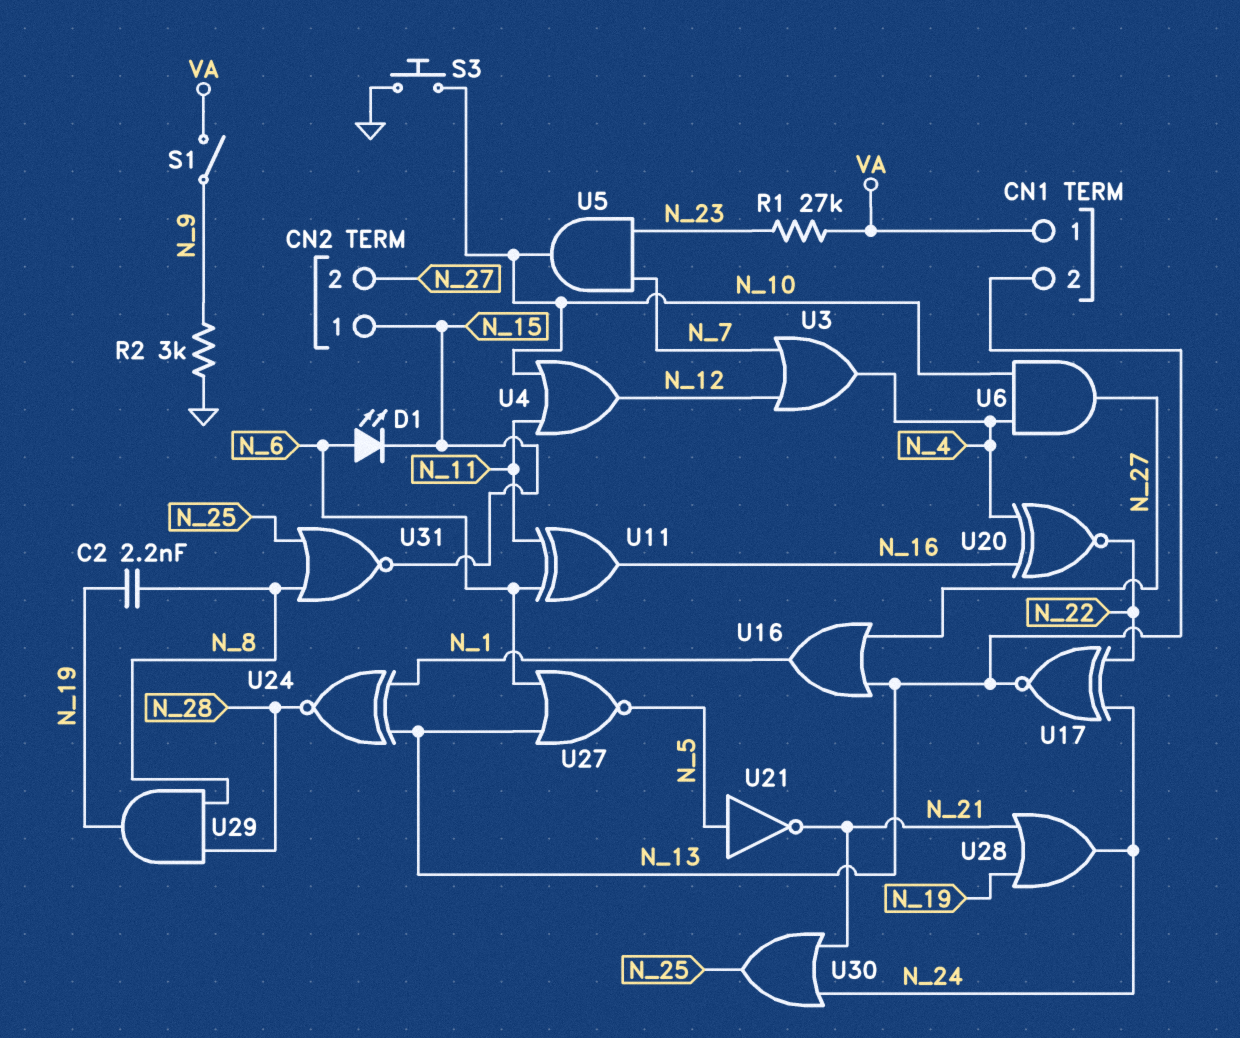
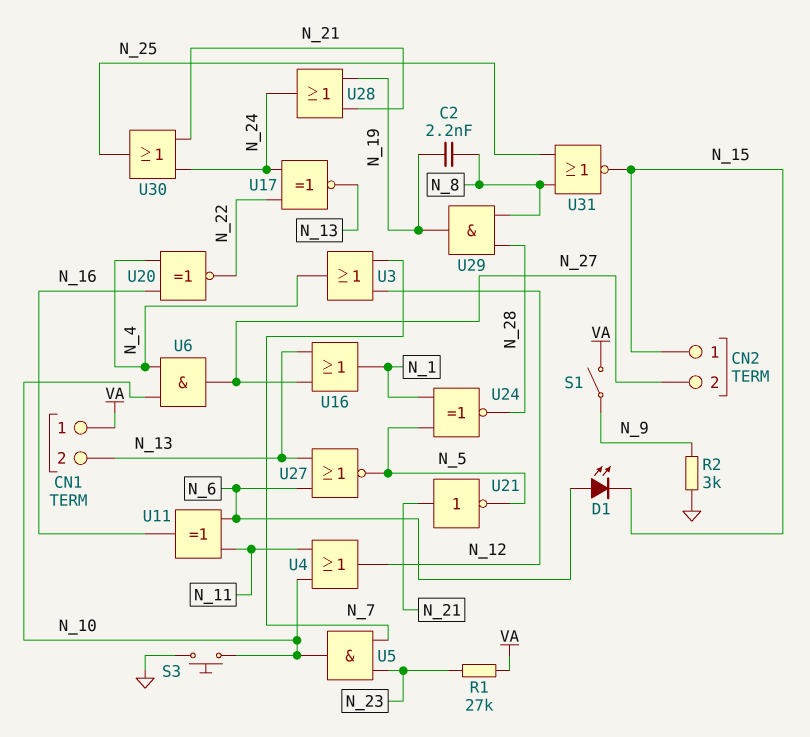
U21: NOT (in N_5, out N_21) -> NOT (in N_21, out N_5)
U24: XNOR (in N_1, in N_13, out N_28) -> XNOR (in N_1, in N_5, out N_28)

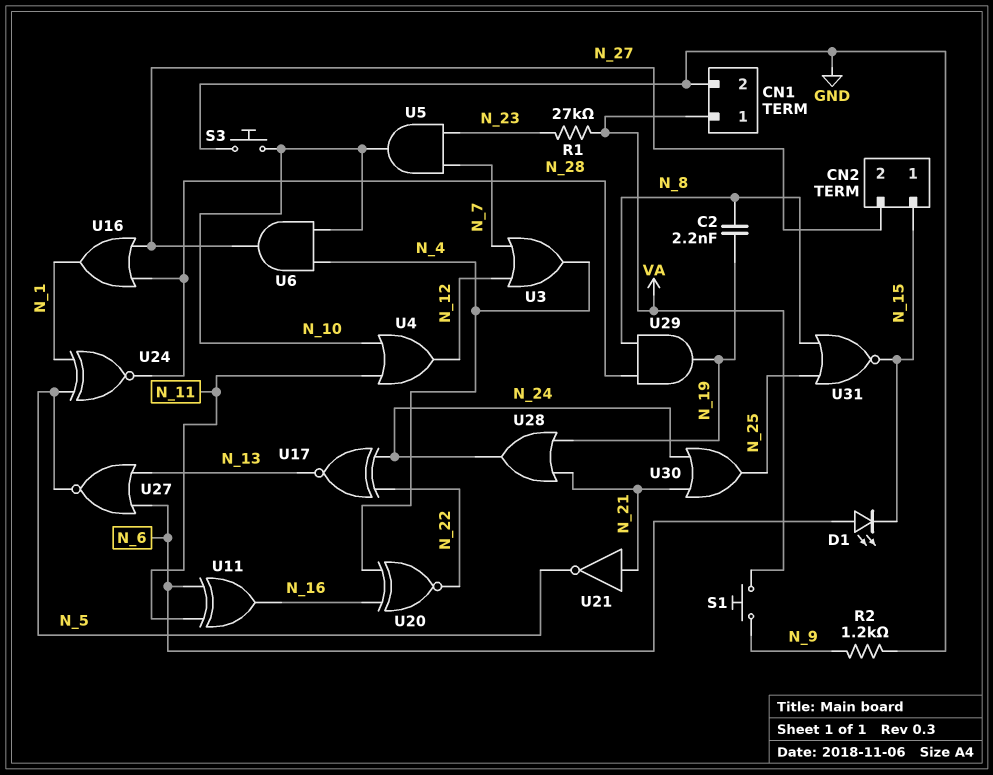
CN1 pin 2: N_13 -> GND
R2: 3k (GND, N_9) -> 1.2k (GND, N_9)
S1: switch (N_9, VA) -> button (N_9, VA)
U16: OR (in N_13, in N_27, out N_1) -> OR (in N_27, in N_28, out N_1)

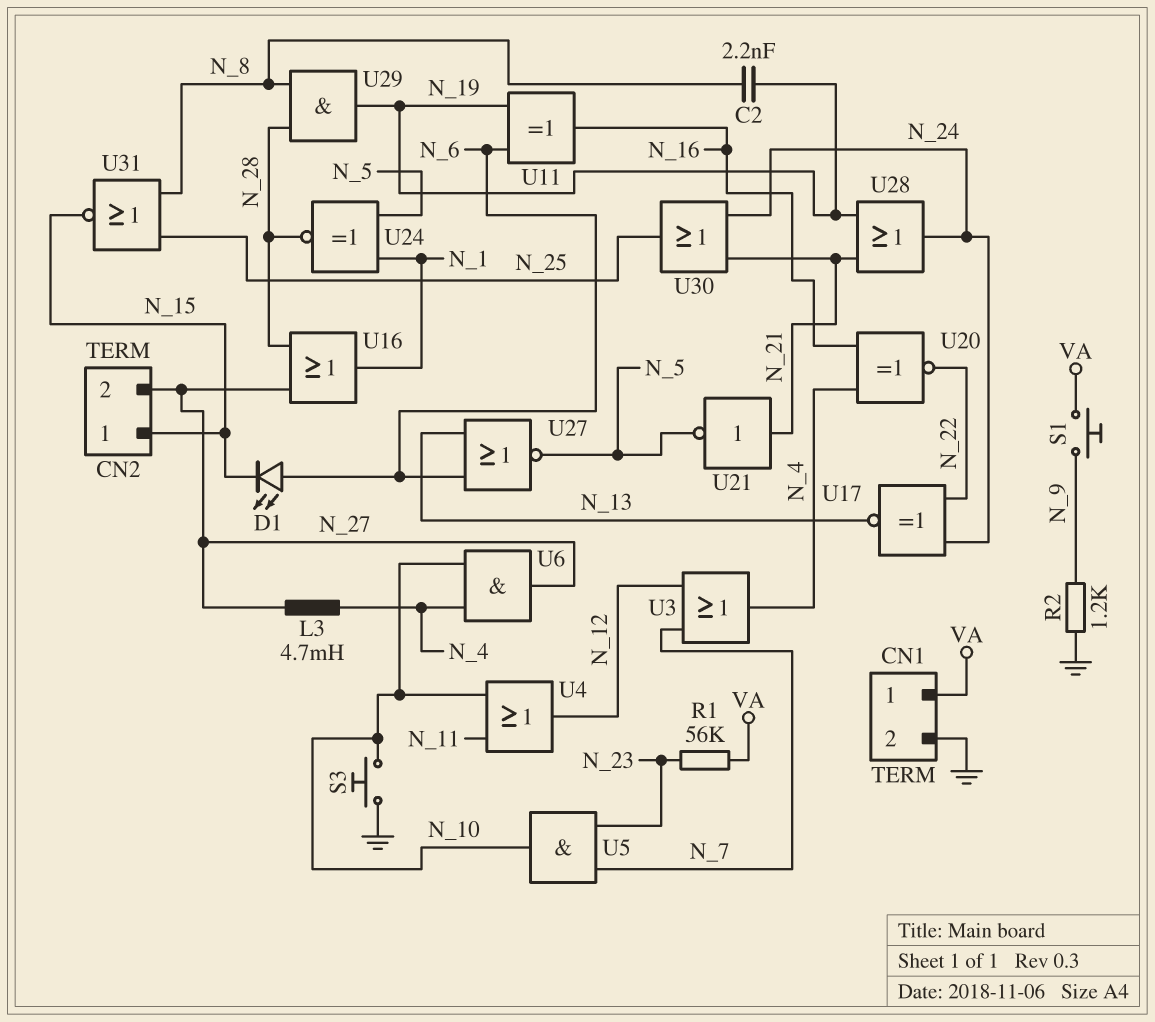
L3: none -> 4.7mH (N_4, N_27)
R1: 27k (N_23, VA) -> 56k (N_23, VA)
U11: XOR (in N_6, in N_11, out N_16) -> XOR (in N_6, in N_19, out N_16)

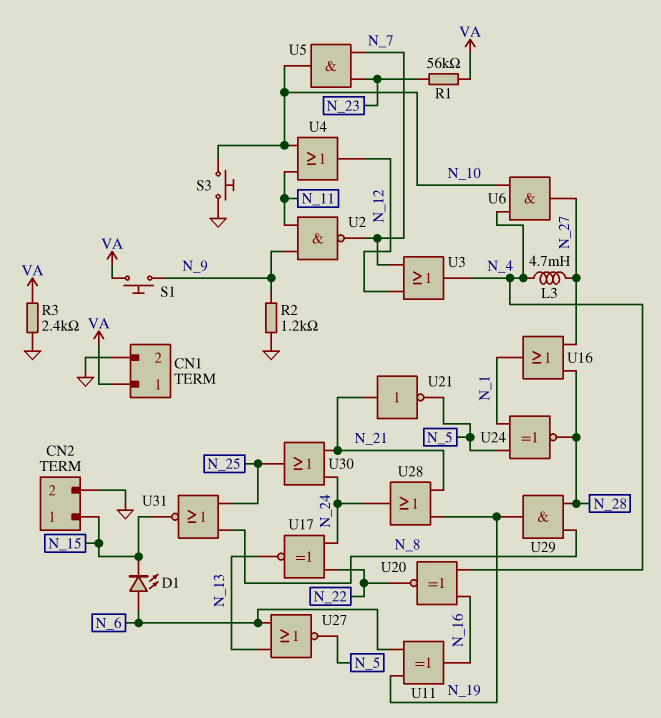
C2: 2.2nF (N_8, N_19) -> none
CN2 pin 2: N_27 -> GND
R3: none -> 2.4k (GND, VA)
U2: none -> NAND (in N_9, in N_11, out N_7)

